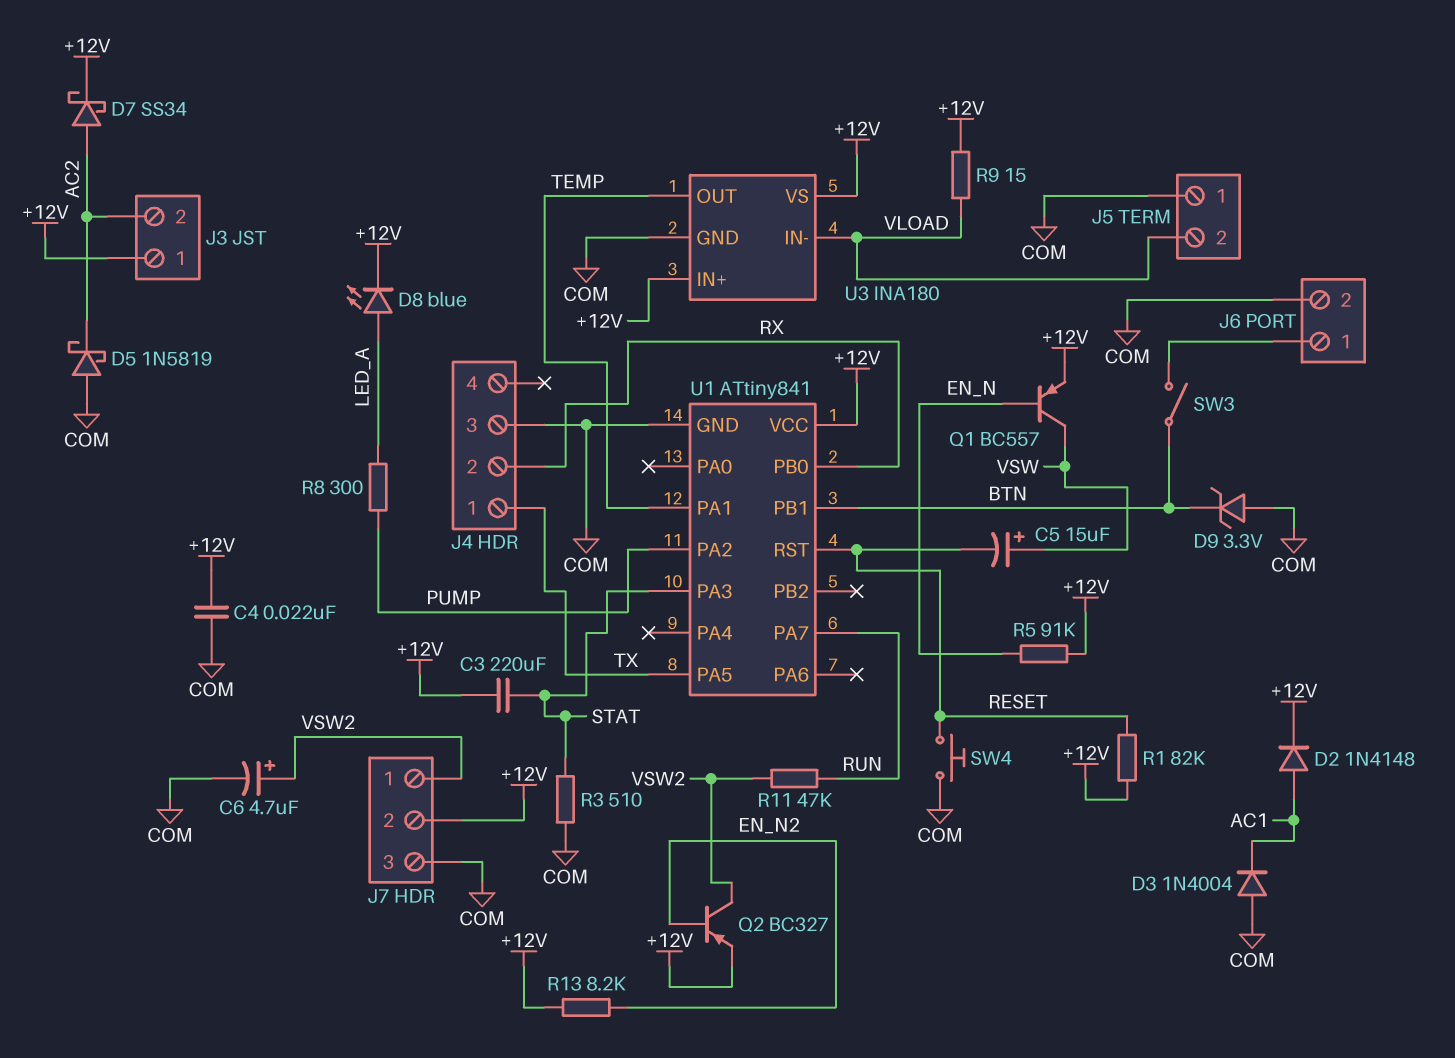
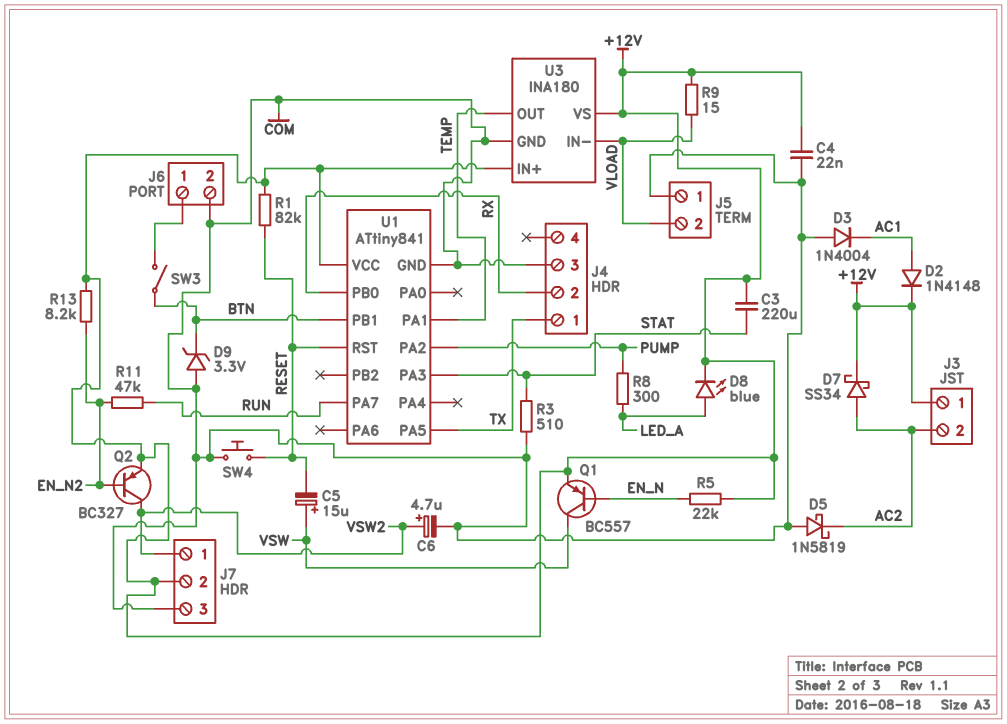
R5: 91k (+12V, EN_N) -> 22k (+12V, EN_N)
R11: 47k (RUN, VSW2) -> 47k (EN_N2, RUN)

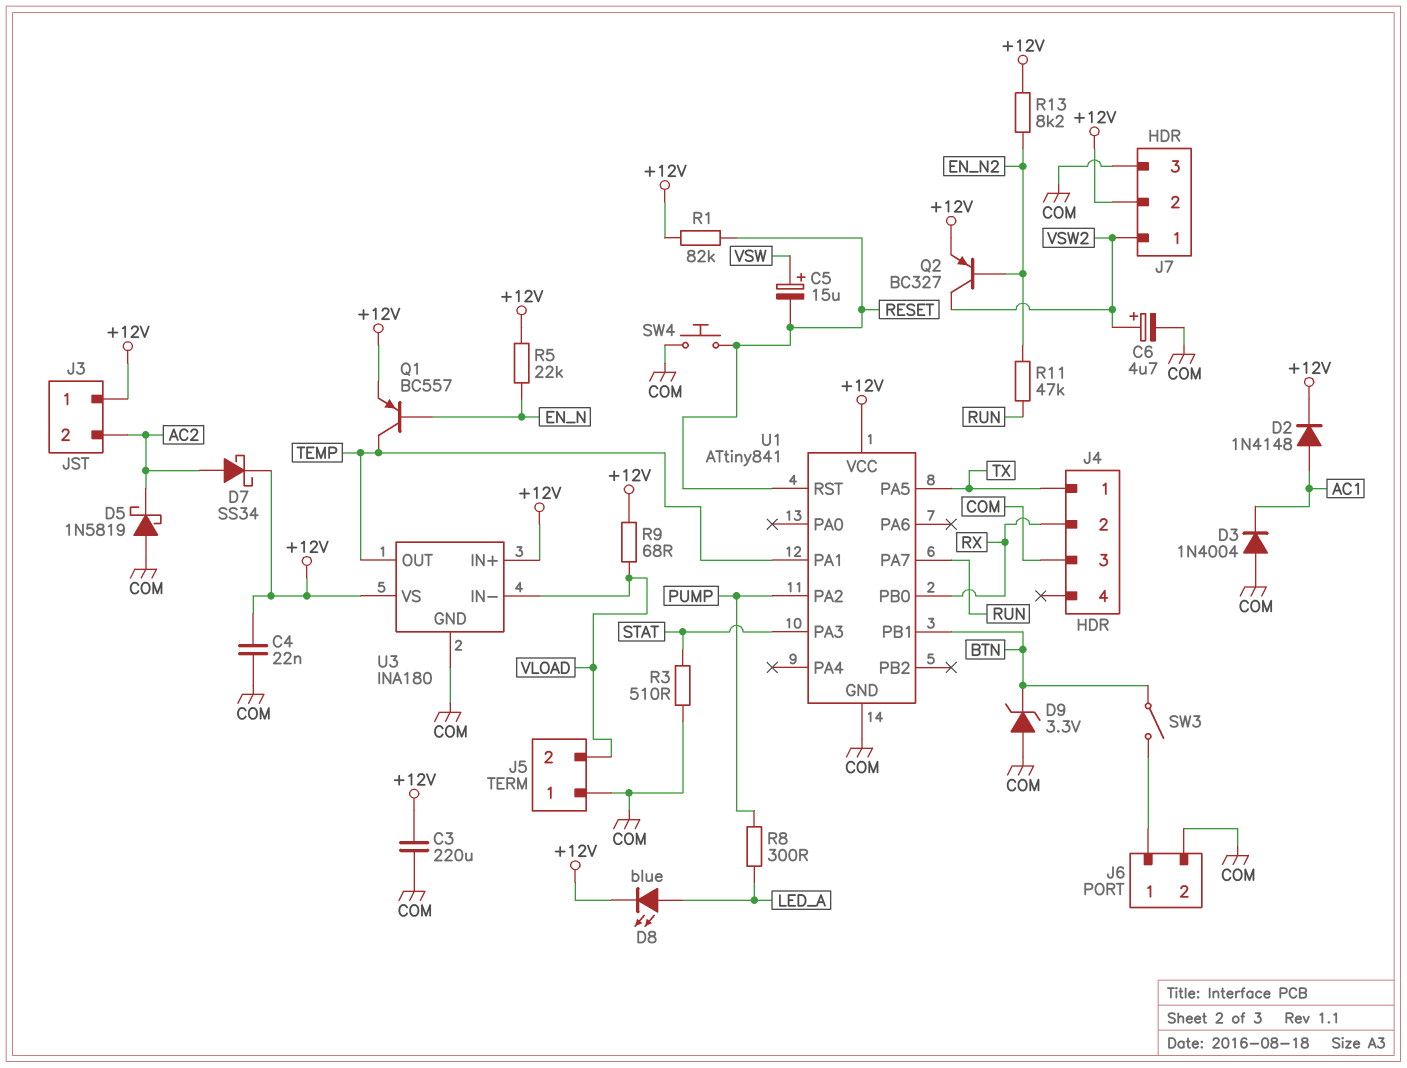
C3: 220uF (+12V, STAT) -> 220uF (+12V, COM)
Q1: PNP BC557 (B EN_N, C VSW, E +12V) -> PNP BC557 (B EN_N, C TEMP, E +12V)
R9: 15 (+12V, VLOAD) -> 68 (+12V, VLOAD)

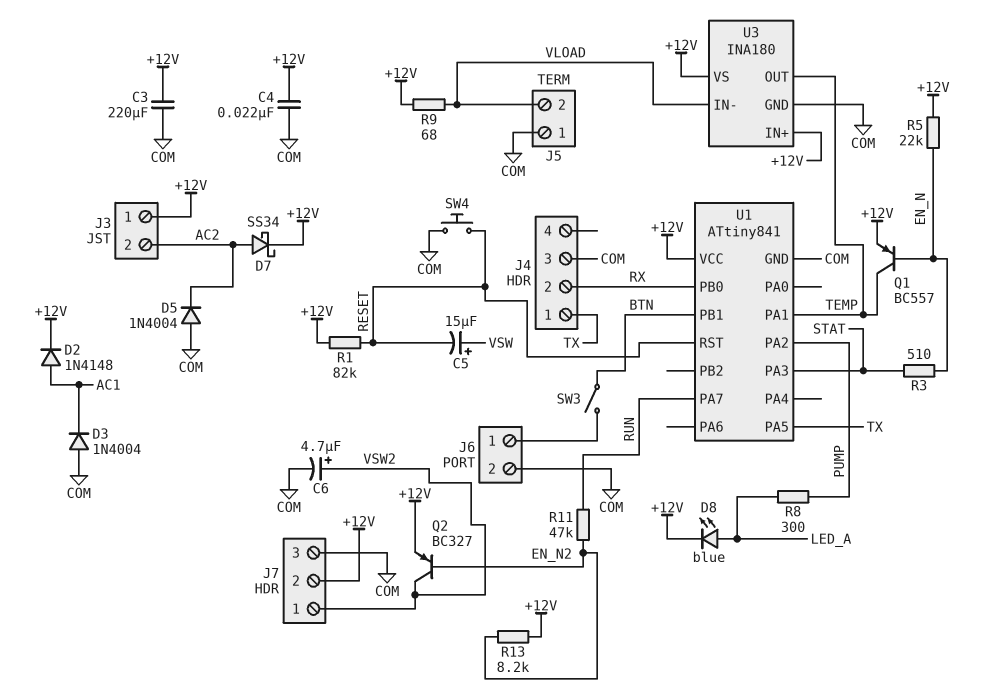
D5: schottky 1N5819 (A COM, K AC2) -> diode 1N4004 (A COM, K AC2)
D9: zener 3.3V (A COM, K BTN) -> none
R3: 510 (COM, STAT) -> 510 (EN_N, STAT)

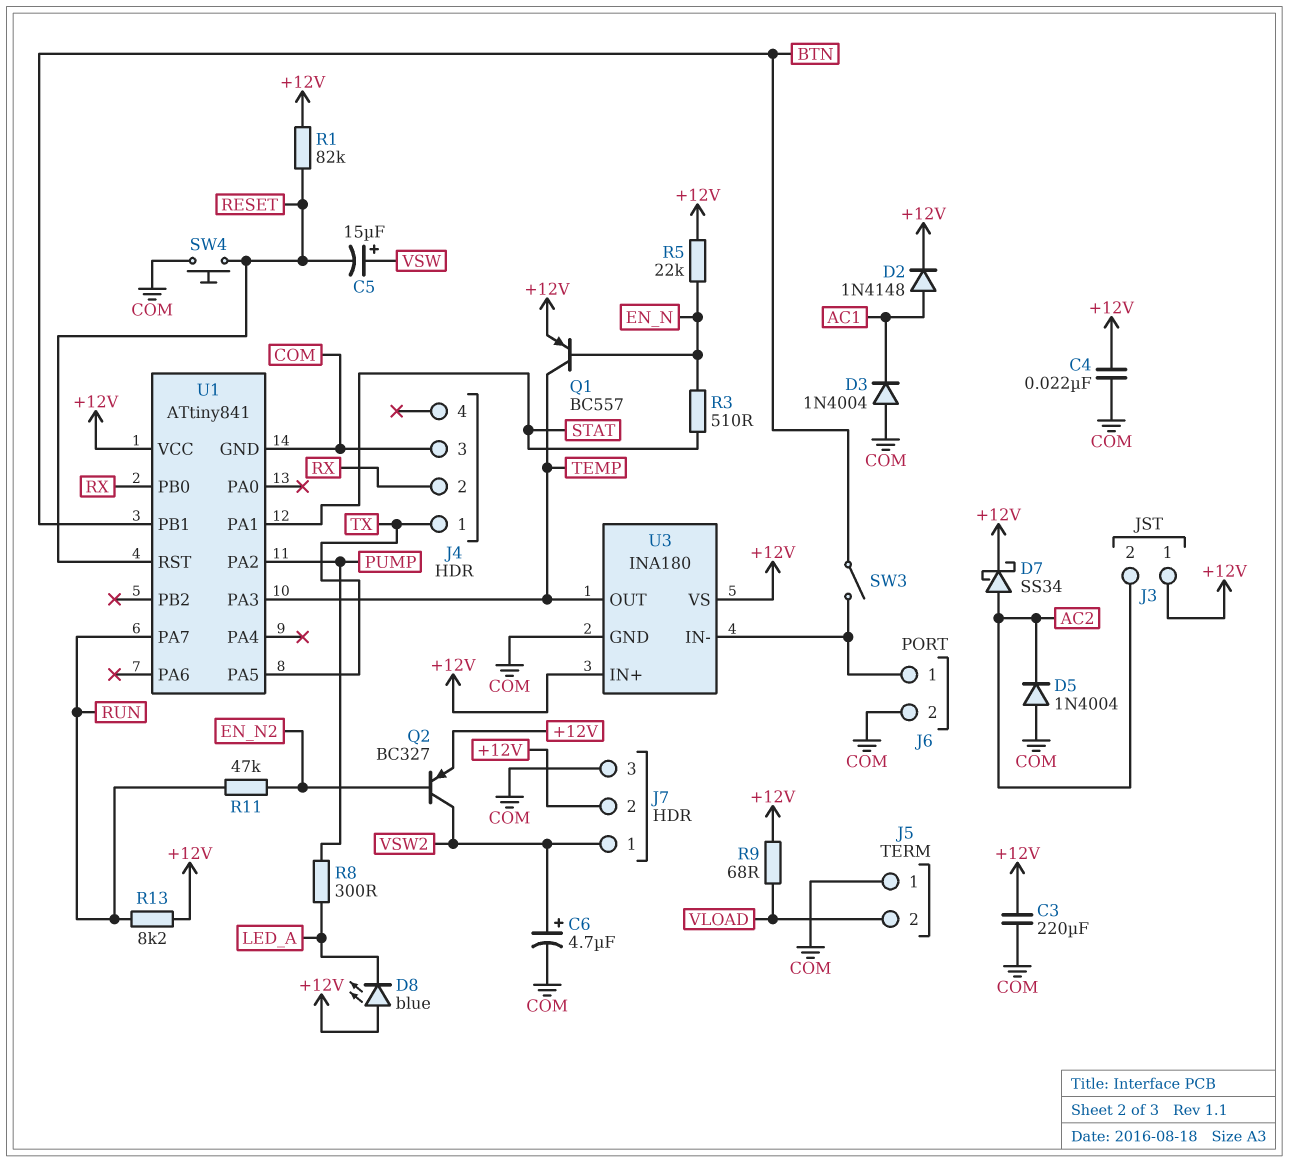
D8: LED blue (A LED_A, K +12V) -> LED blue (A +12V, K LED_A)
R13: 8.2k (+12V, EN_N2) -> 8.2k (+12V, RUN)
U1 pin PA1: TEMP -> STAT
U1 pin PA3: STAT -> TEMP
U3 pin IN-: VLOAD -> J6/1

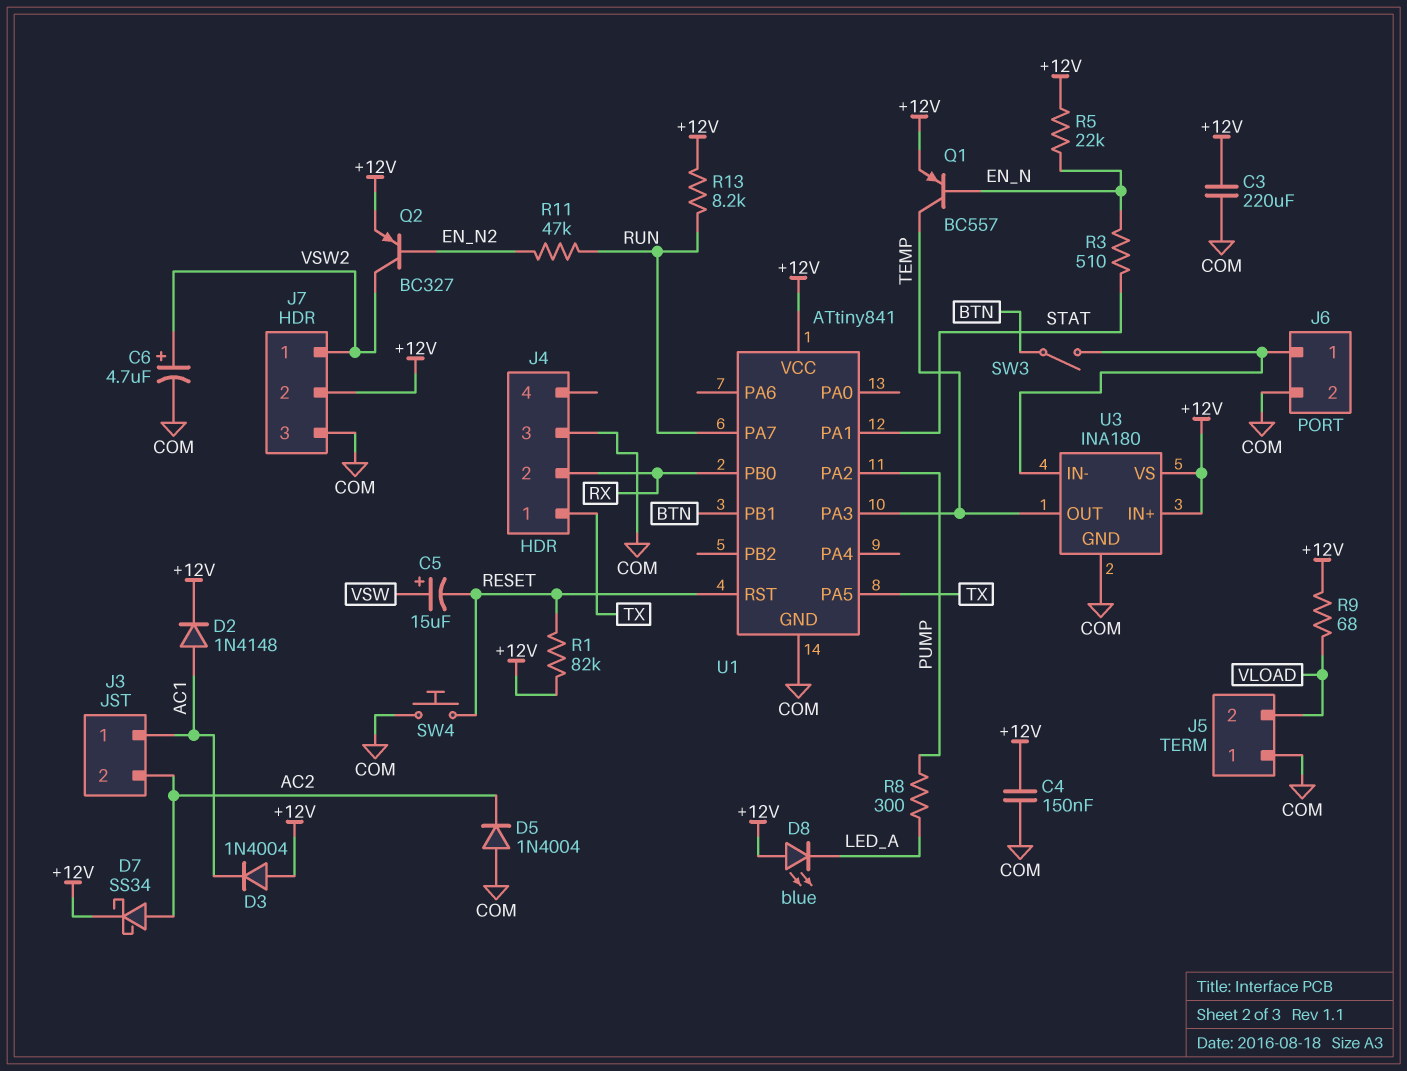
C4: 22nF (+12V, COM) -> 150nF (+12V, COM)
D3: diode 1N4004 (A COM, K AC1) -> diode 1N4004 (A +12V, K AC1)
J3 pin 1: +12V -> AC1

